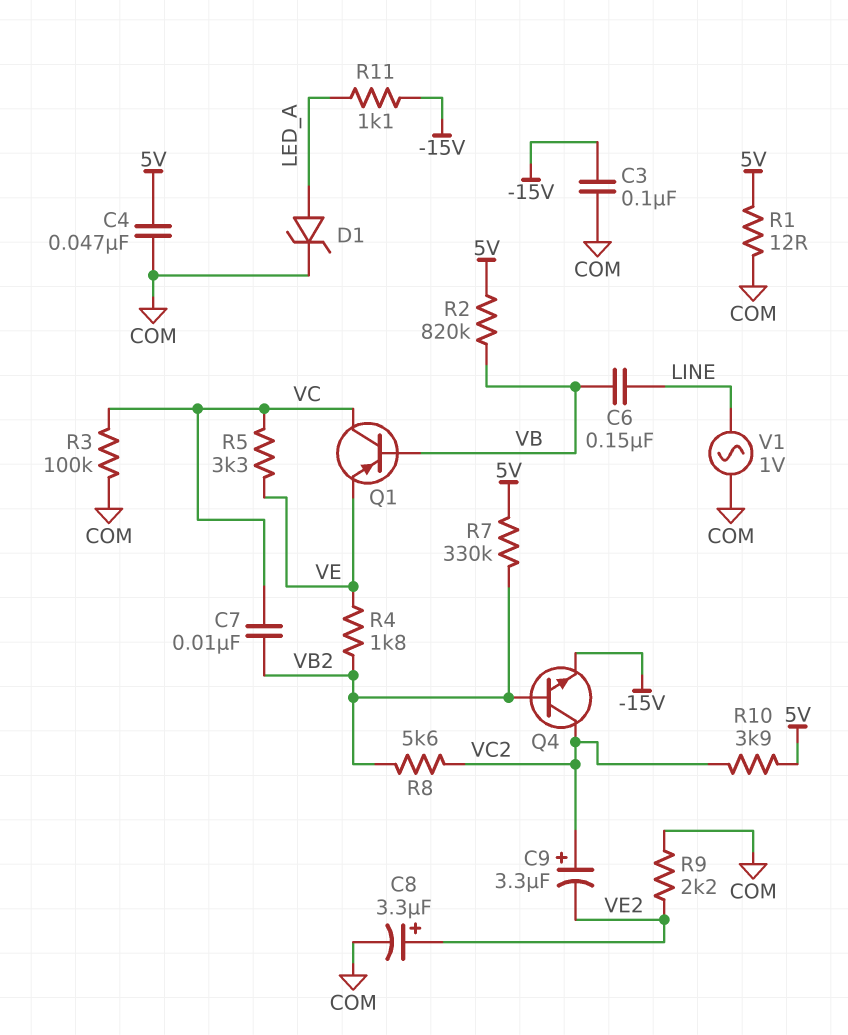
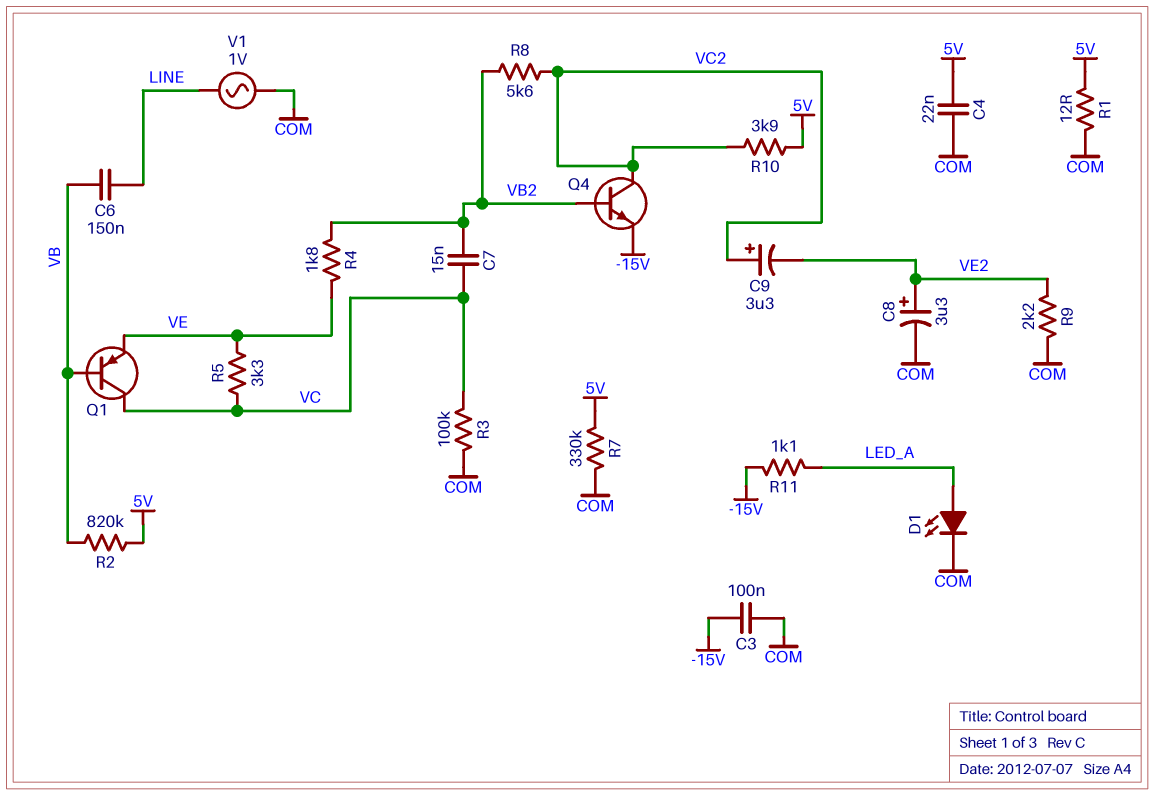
C4: 47nF (5V, COM) -> 22nF (5V, COM)
C7: 10nF (VB2, VC) -> 15nF (VB2, VC)
D1: zener (A LED_A, K COM) -> LED (A LED_A, K COM)
R7: 330k (5V, VB2) -> 330k (5V, COM)

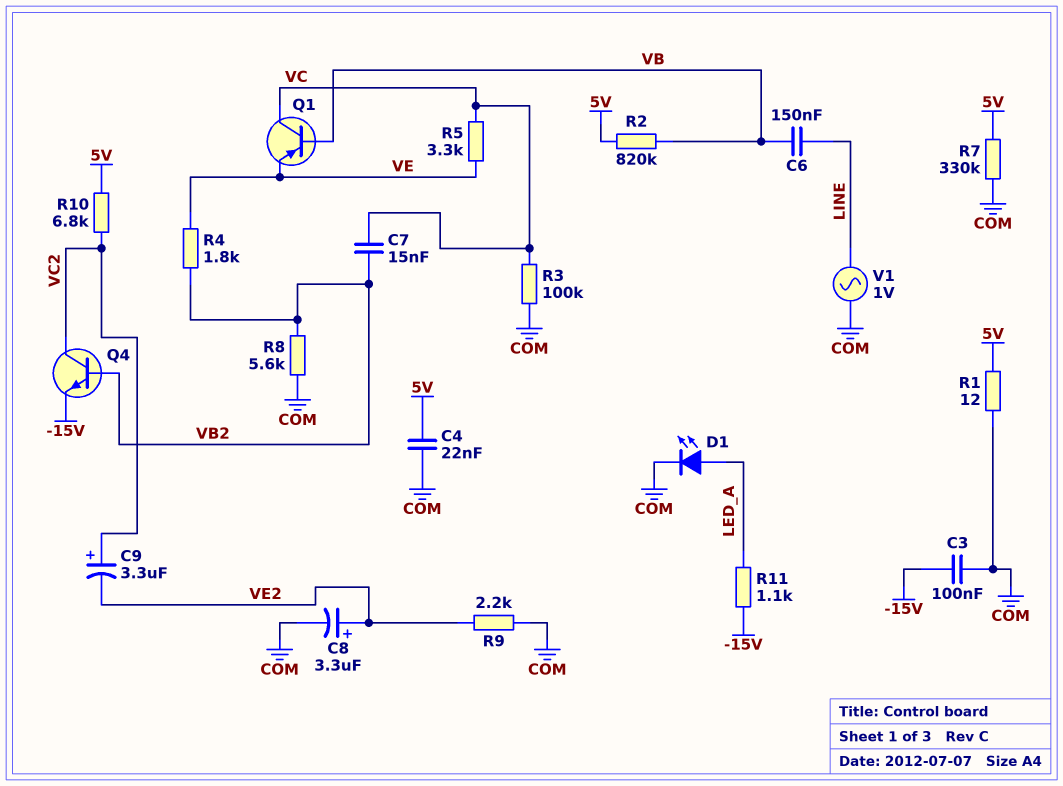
R8: 5.6k (VB2, VC2) -> 5.6k (COM, VB2)
R10: 3.9k (5V, VC2) -> 6.8k (5V, VC2)

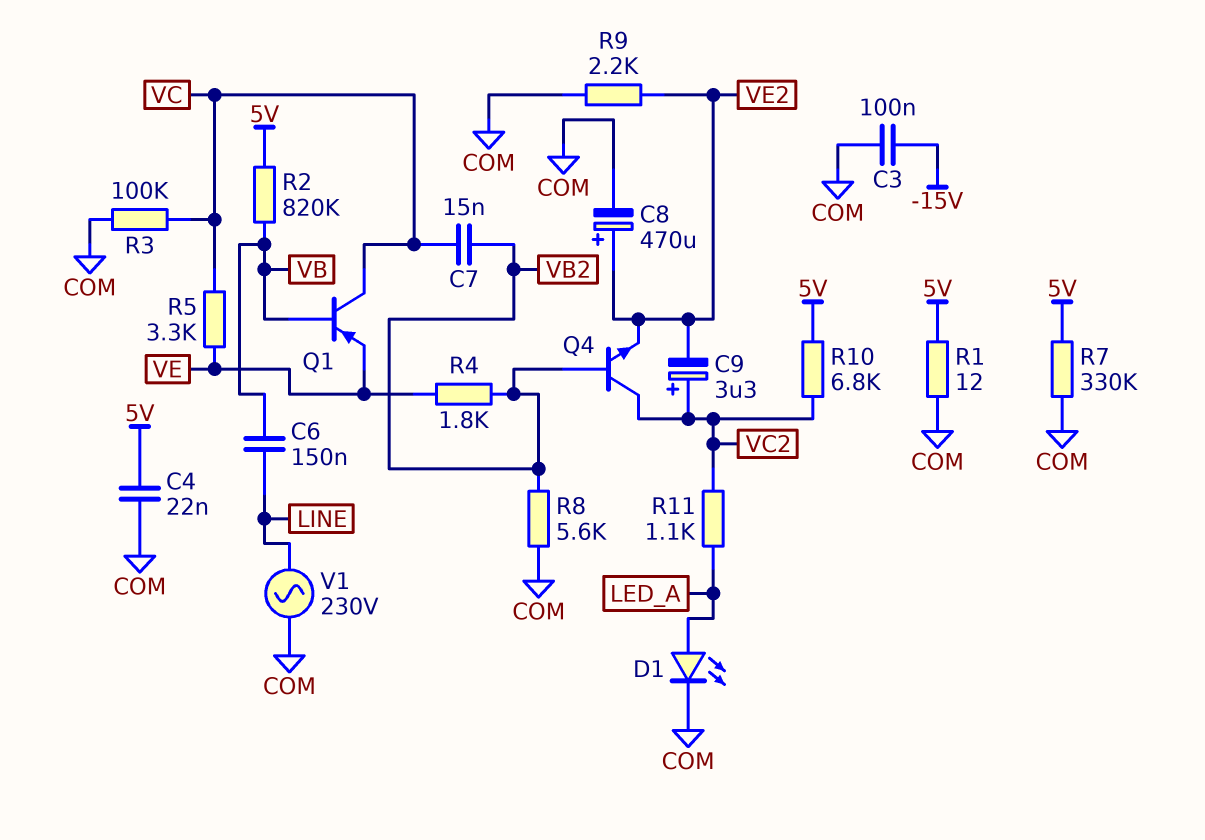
C8: 3.3uF (plus VE2, minus COM) -> 470uF (plus VE2, minus COM)
Q4: NPN (B VB2, C VC2, E -15V) -> NPN (B VB2, C VC2, E VE2)
R11: 1.1k (-15V, LED_A) -> 1.1k (LED_A, VC2)
V1: AC 1V (COM, LINE) -> AC 230V (COM, LINE)

